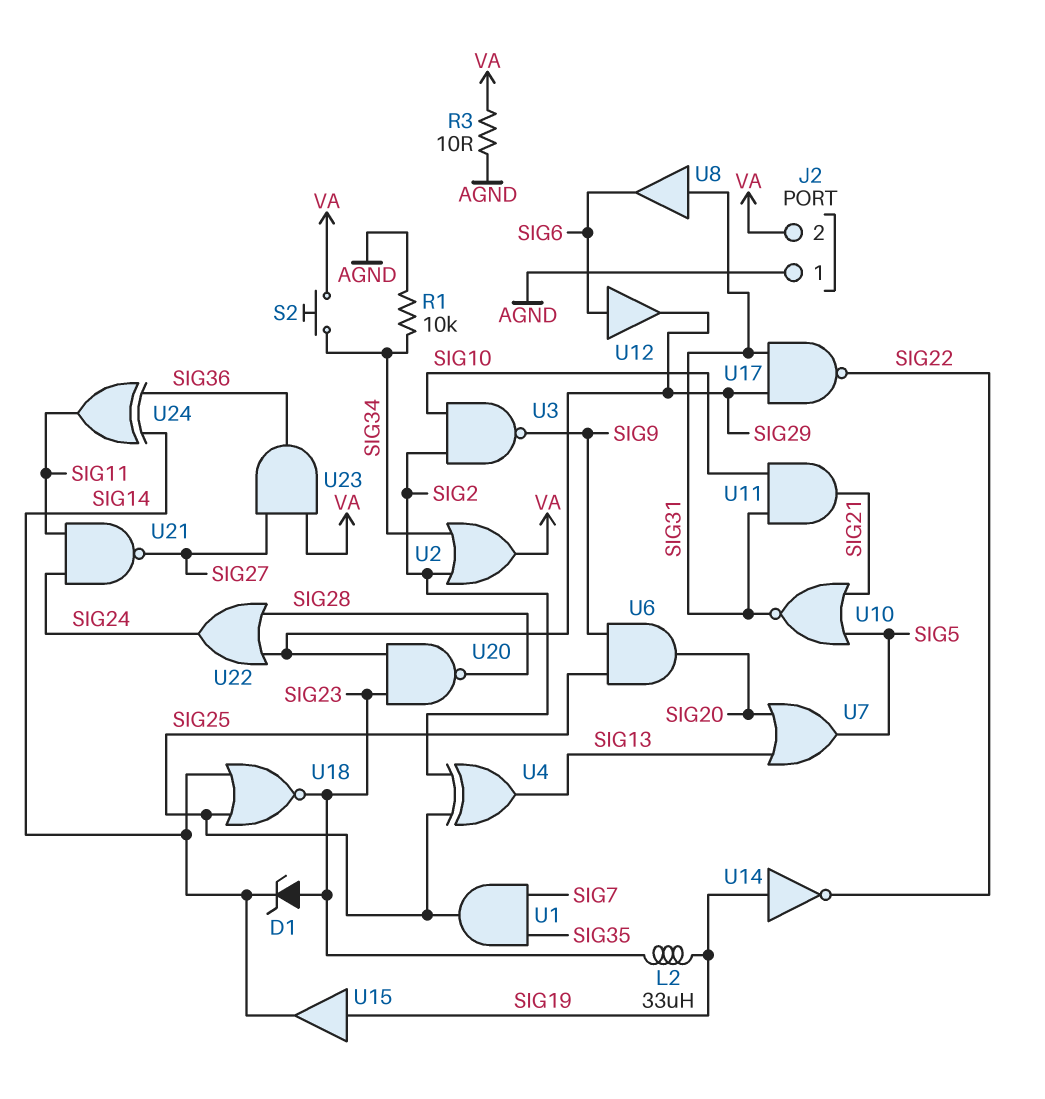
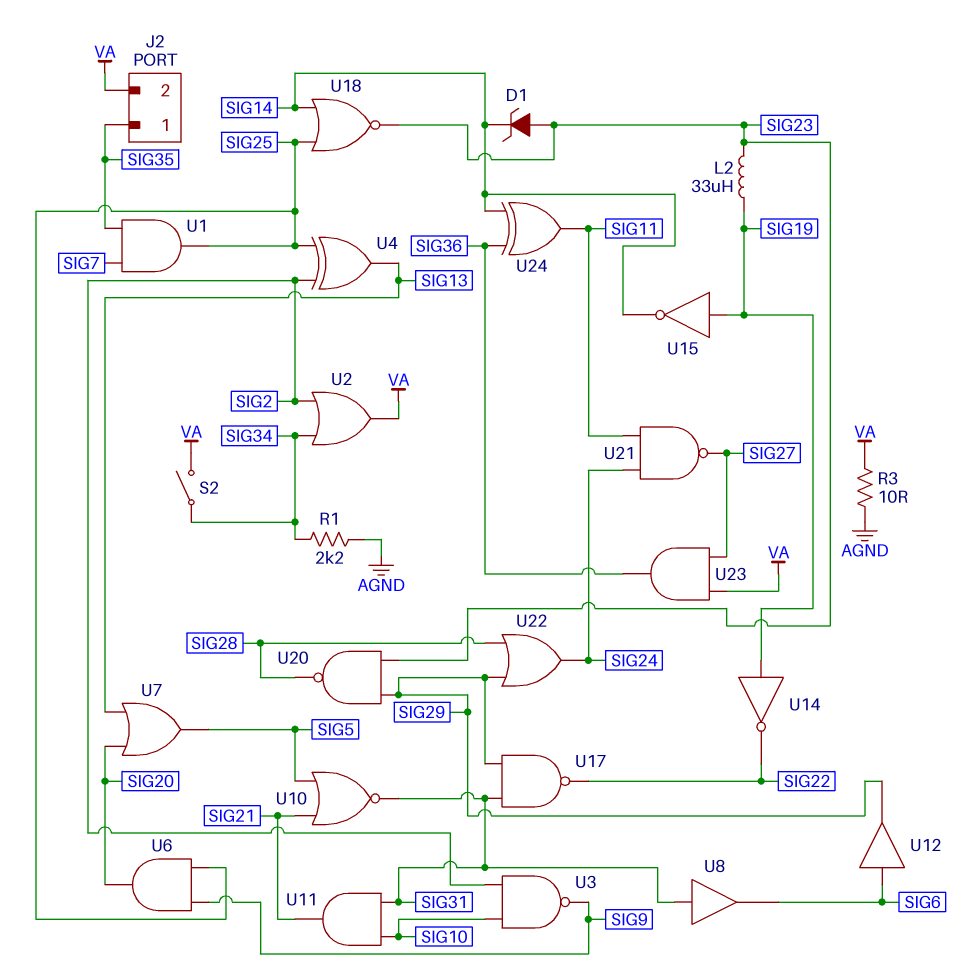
J2 pin 1: AGND -> SIG35
R1: 10k (AGND, SIG34) -> 2.2k (AGND, SIG34)
S2: button (SIG34, VA) -> switch (SIG34, VA)
U15: buffer (in SIG19, out SIG14) -> NOT (in SIG19, out SIG14)

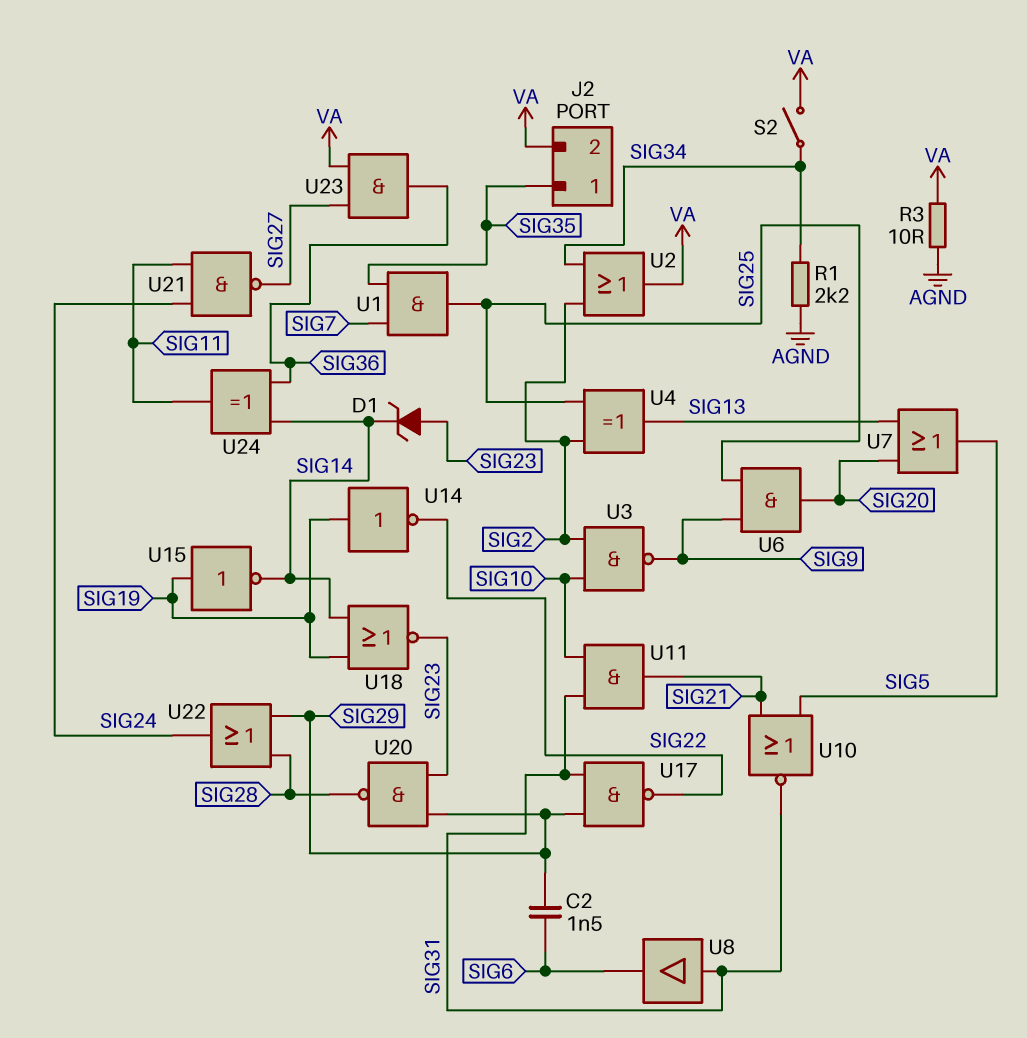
C2: none -> 1.5nF (SIG6, SIG29)
L2: 33uH (SIG19, SIG23) -> none
U12: buffer (in SIG6, out SIG29) -> none
U18: NOR (in SIG14, in SIG25, out SIG23) -> NOR (in SIG14, in SIG19, out SIG23)

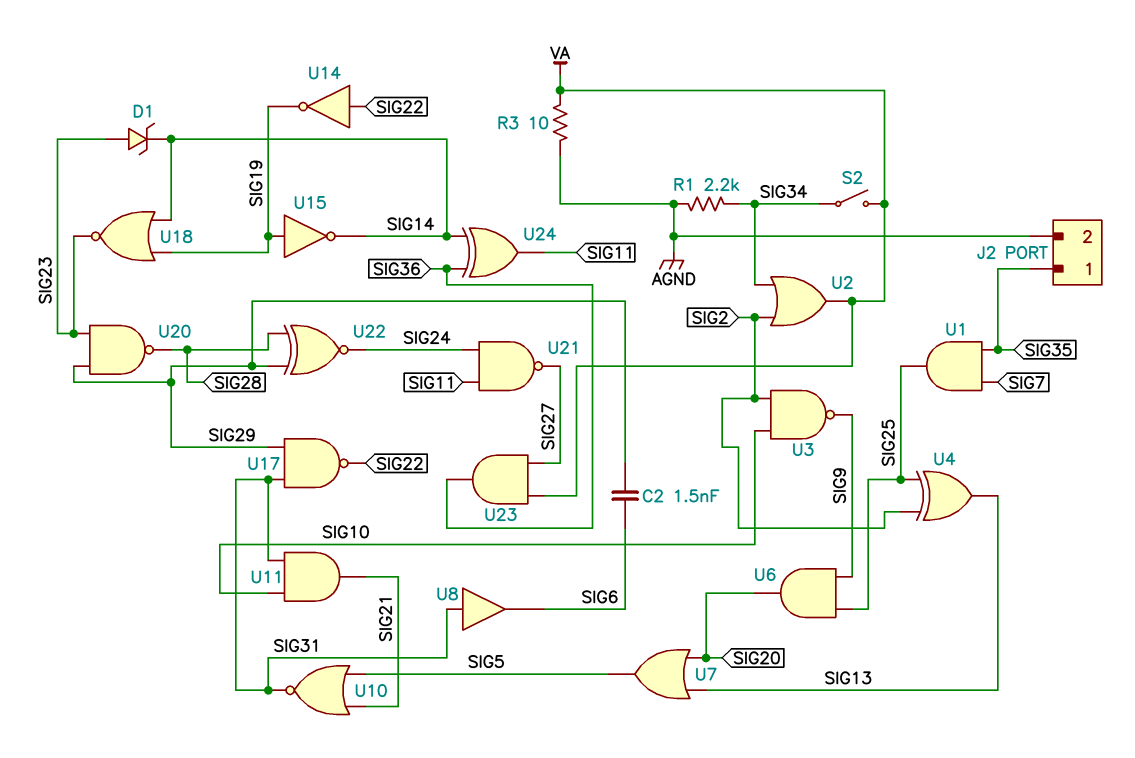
J2 pin 2: VA -> AGND
U14: NOT (in SIG19, out SIG22) -> NOT (in SIG22, out SIG19)
U22: OR (in SIG28, in SIG29, out SIG24) -> XNOR (in SIG28, in SIG29, out SIG24)

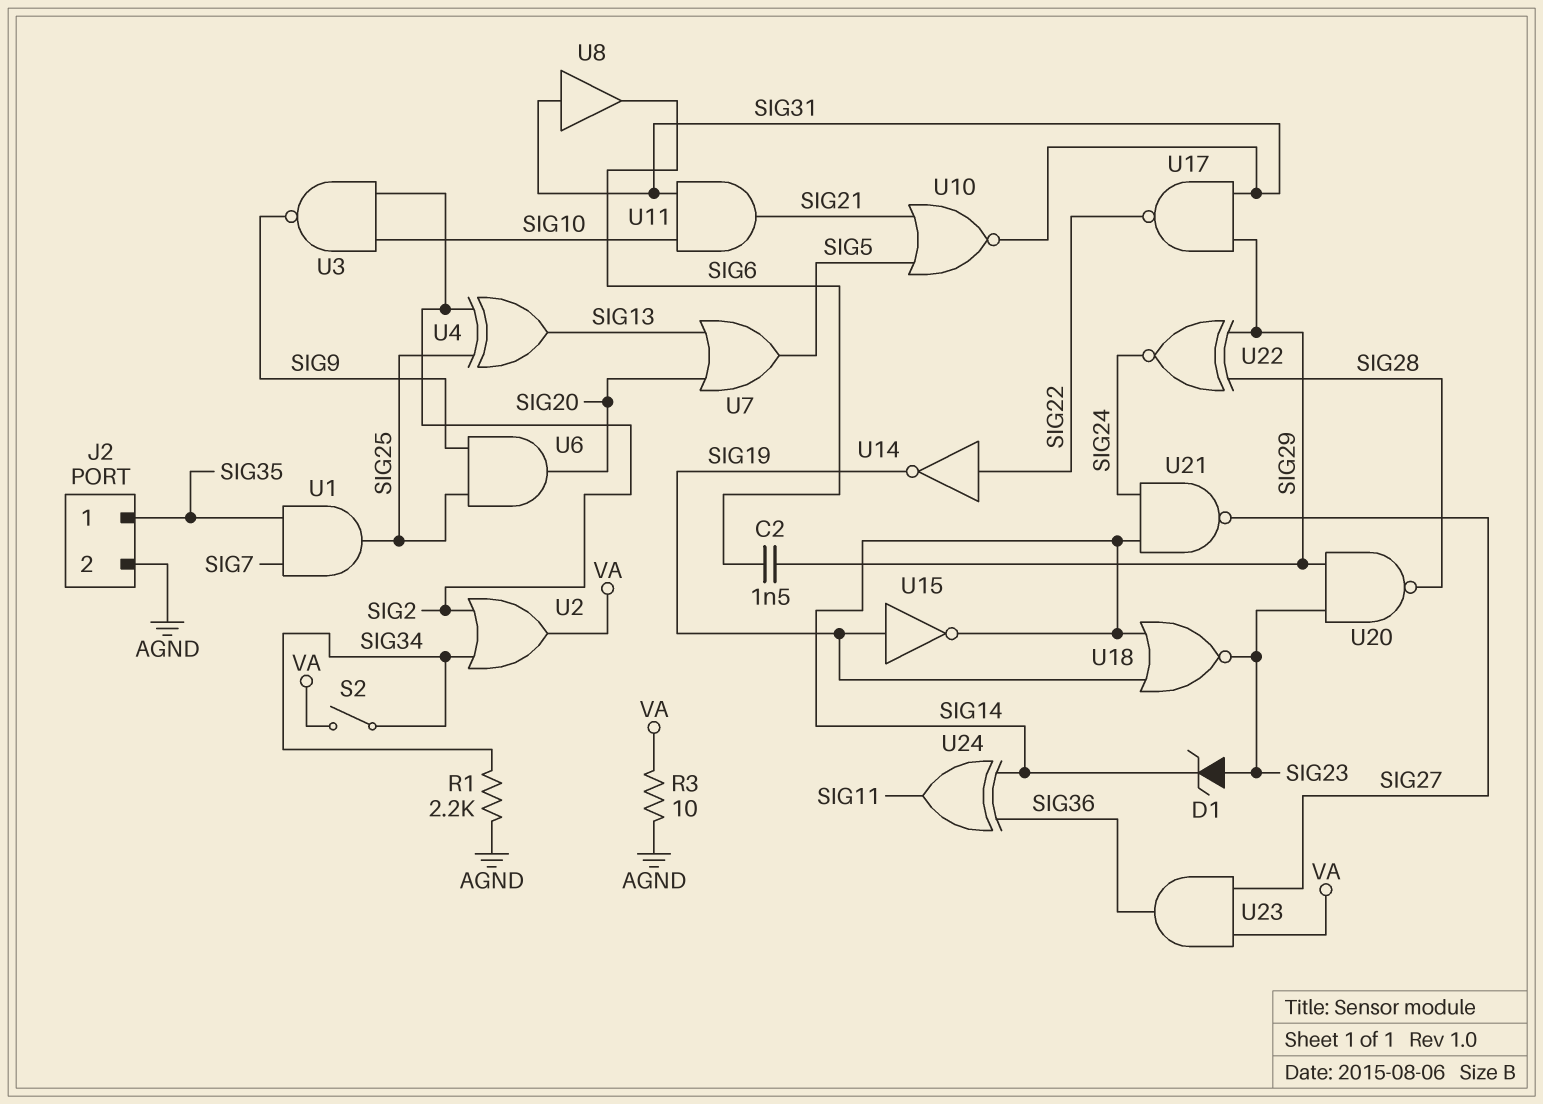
U21: NAND (in SIG11, in SIG24, out SIG27) -> NAND (in SIG14, in SIG24, out SIG27)

